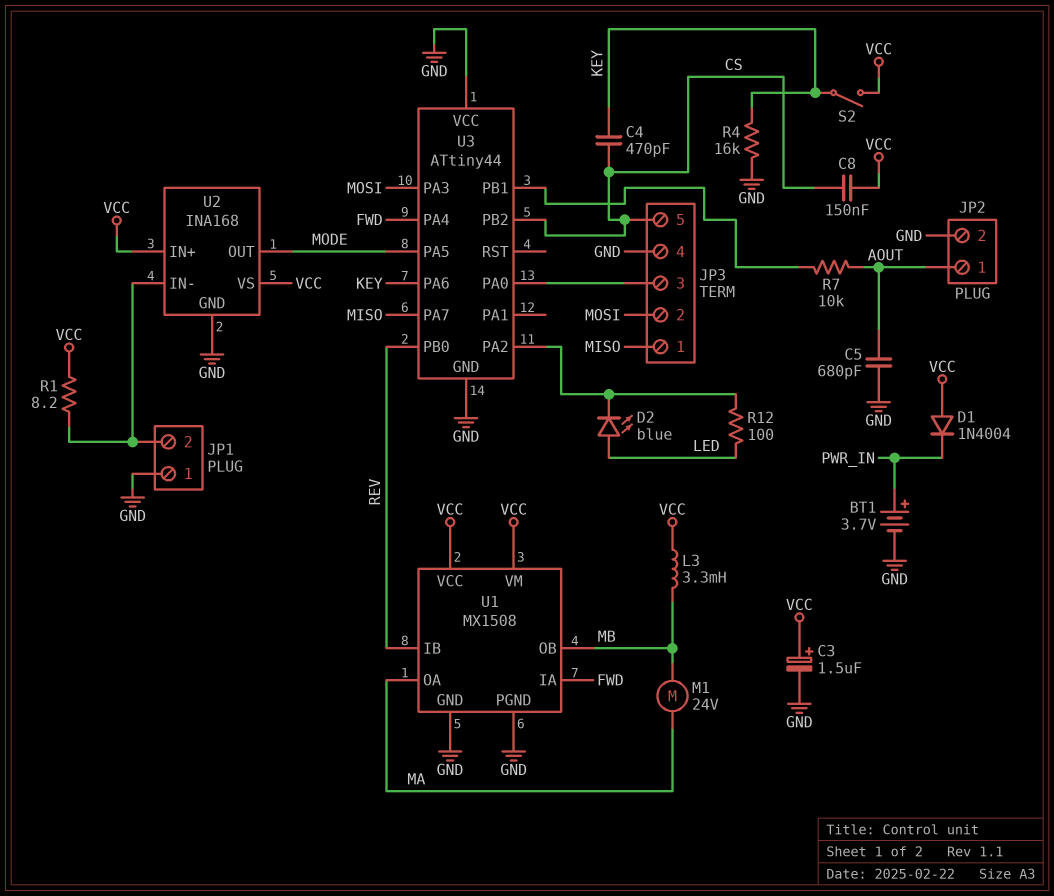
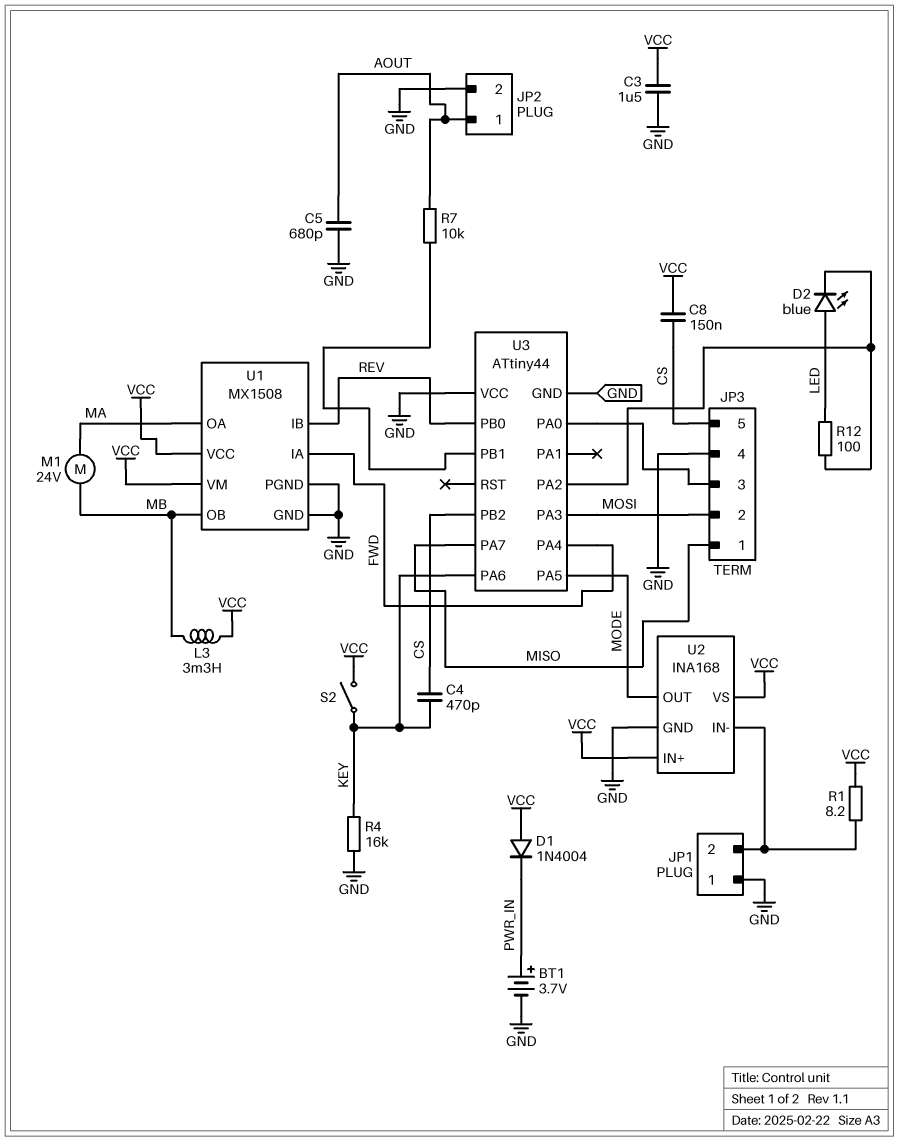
C3: 1.5uF (plus VCC, minus GND) -> 1.5uF (GND, VCC)

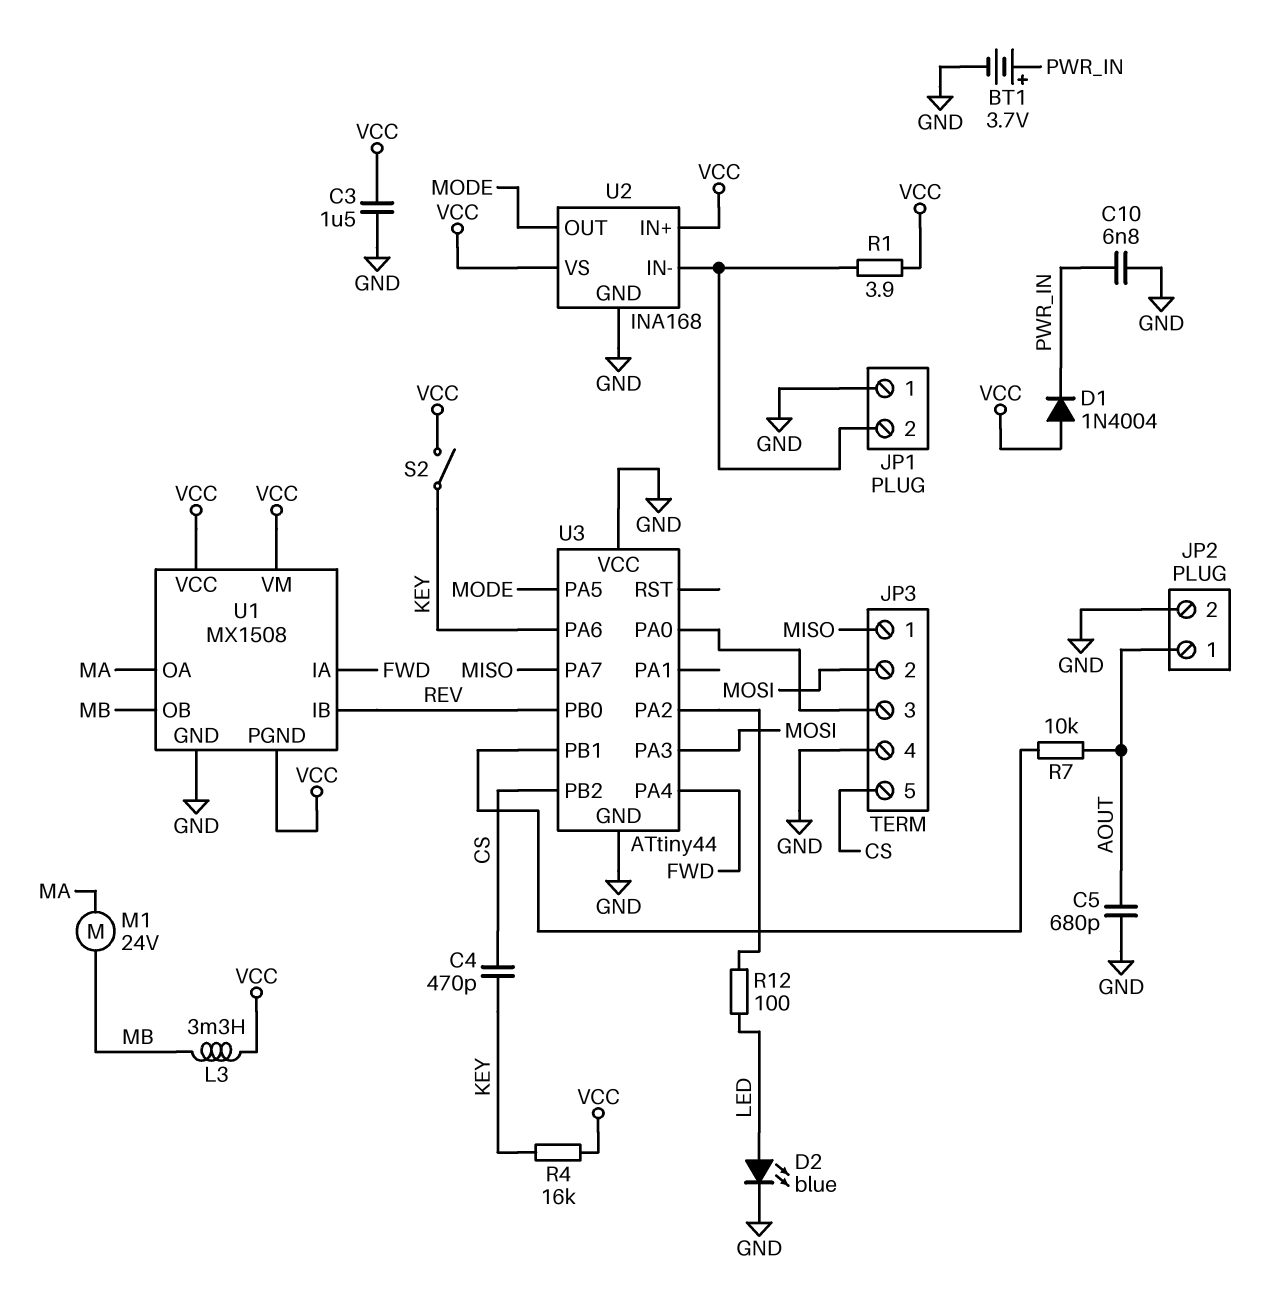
C8: 150nF (CS, VCC) -> none
C10: none -> 6.8nF (GND, PWR_IN)
D2: LED blue (A LED, K U3/PA2) -> LED blue (A LED, K GND)
R1: 8.2 (JP1/2, VCC) -> 3.9 (JP1/2, VCC)
R4: 16k (GND, KEY) -> 16k (KEY, VCC)
U1 pin PGND: GND -> VCC

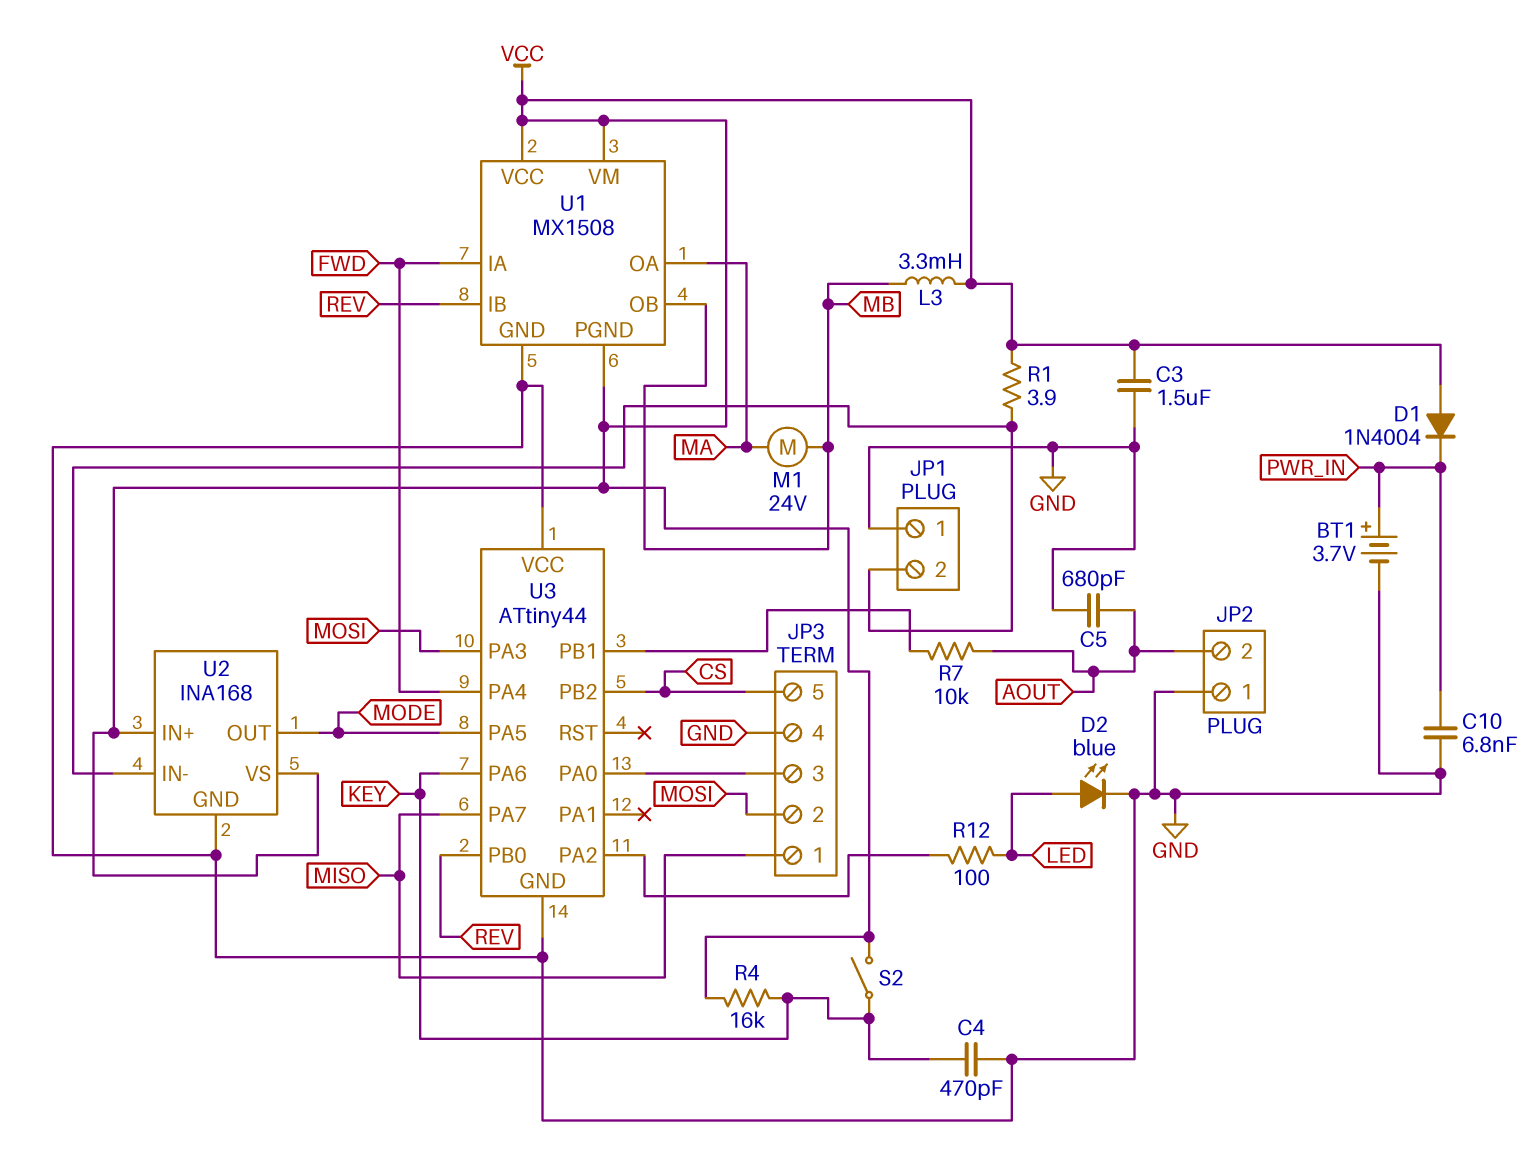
C4: 470pF (CS, KEY) -> 470pF (GND, KEY)
JP2 pin 1: AOUT -> GND
JP2 pin 2: GND -> AOUT

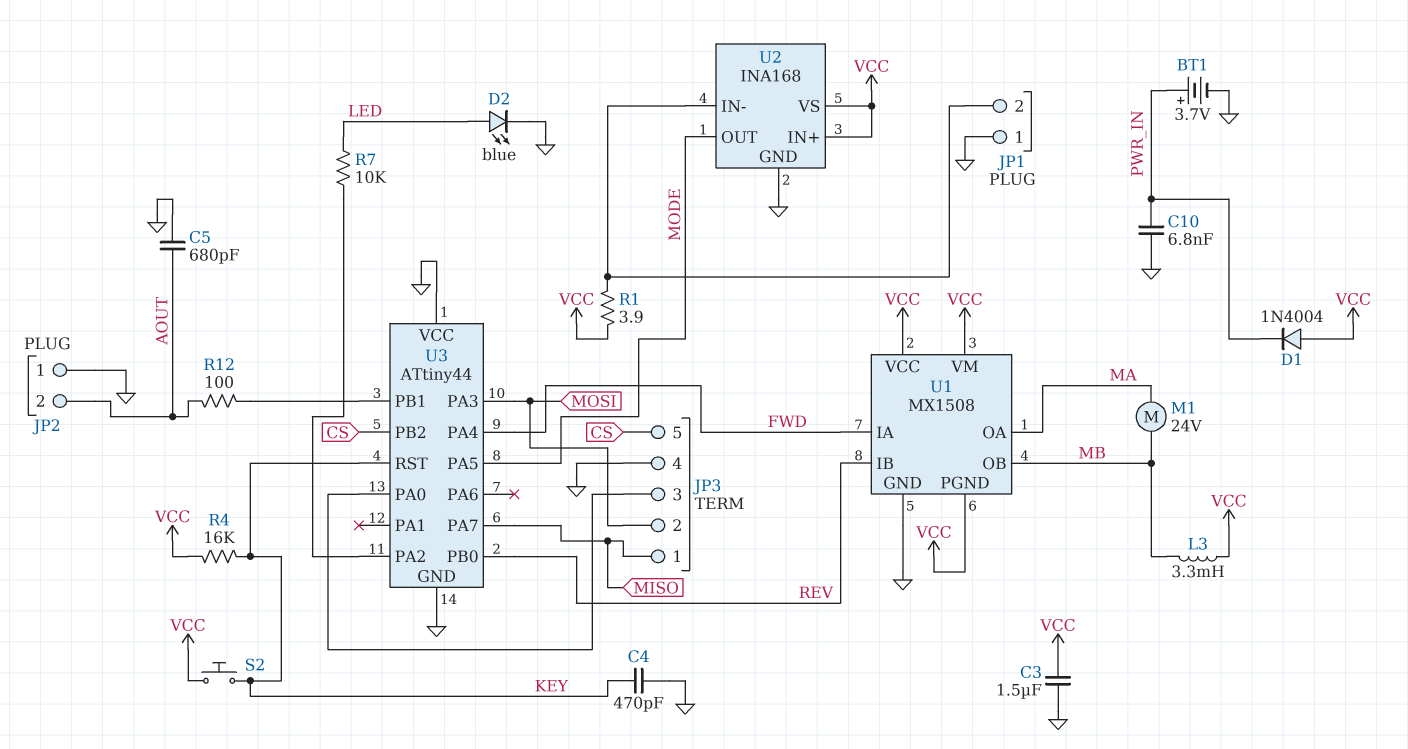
R7: 10k (AOUT, U3/PB1) -> 10k (LED, U3/PA2)
R12: 100 (LED, U3/PA2) -> 100 (AOUT, U3/PB1)
S2: switch (KEY, VCC) -> button (KEY, VCC)
U3 pin PA6: KEY -> none
U3 pin RST: none -> KEY

